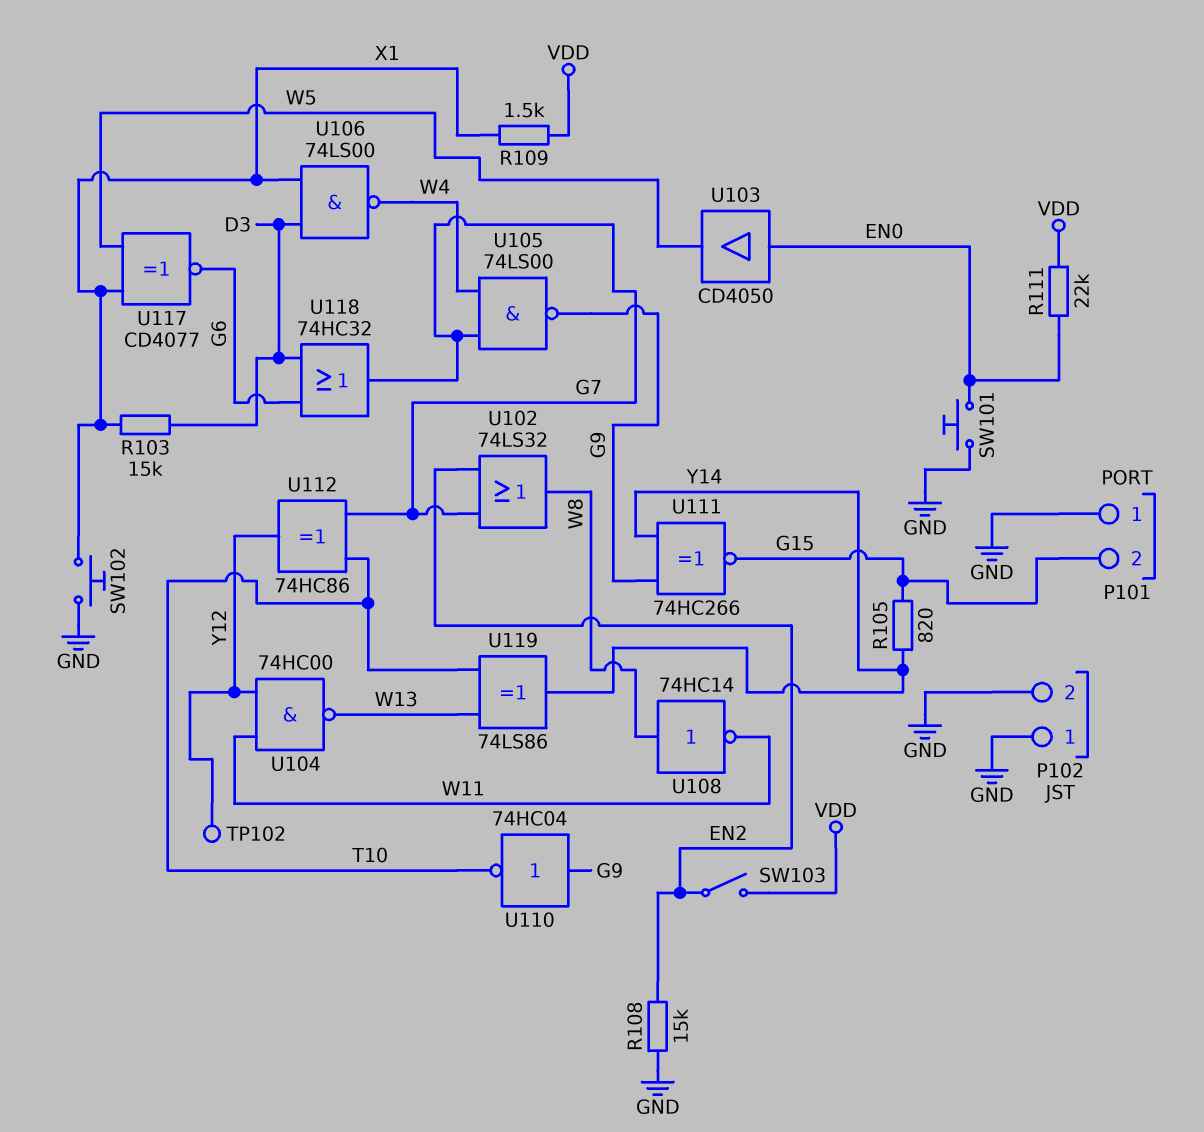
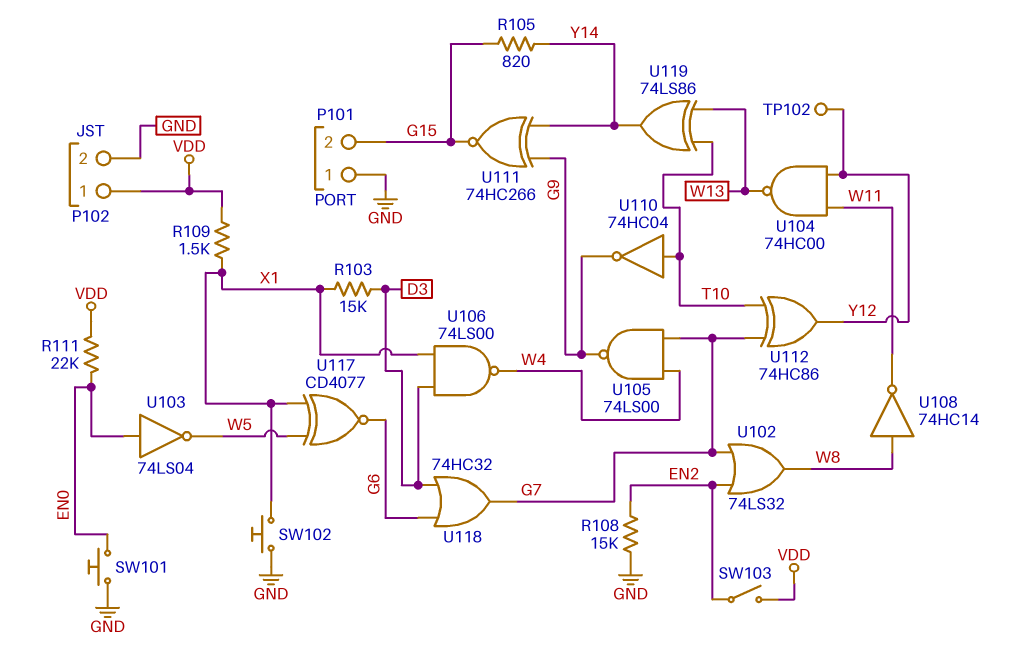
P102 pin 1: GND -> VDD
U103: buffer CD4050 (in EN0, out W5) -> NOT 74LS04 (in EN0, out W5)
U110: NOT 74HC04 (in G9, out T10) -> NOT 74HC04 (in T10, out G9)

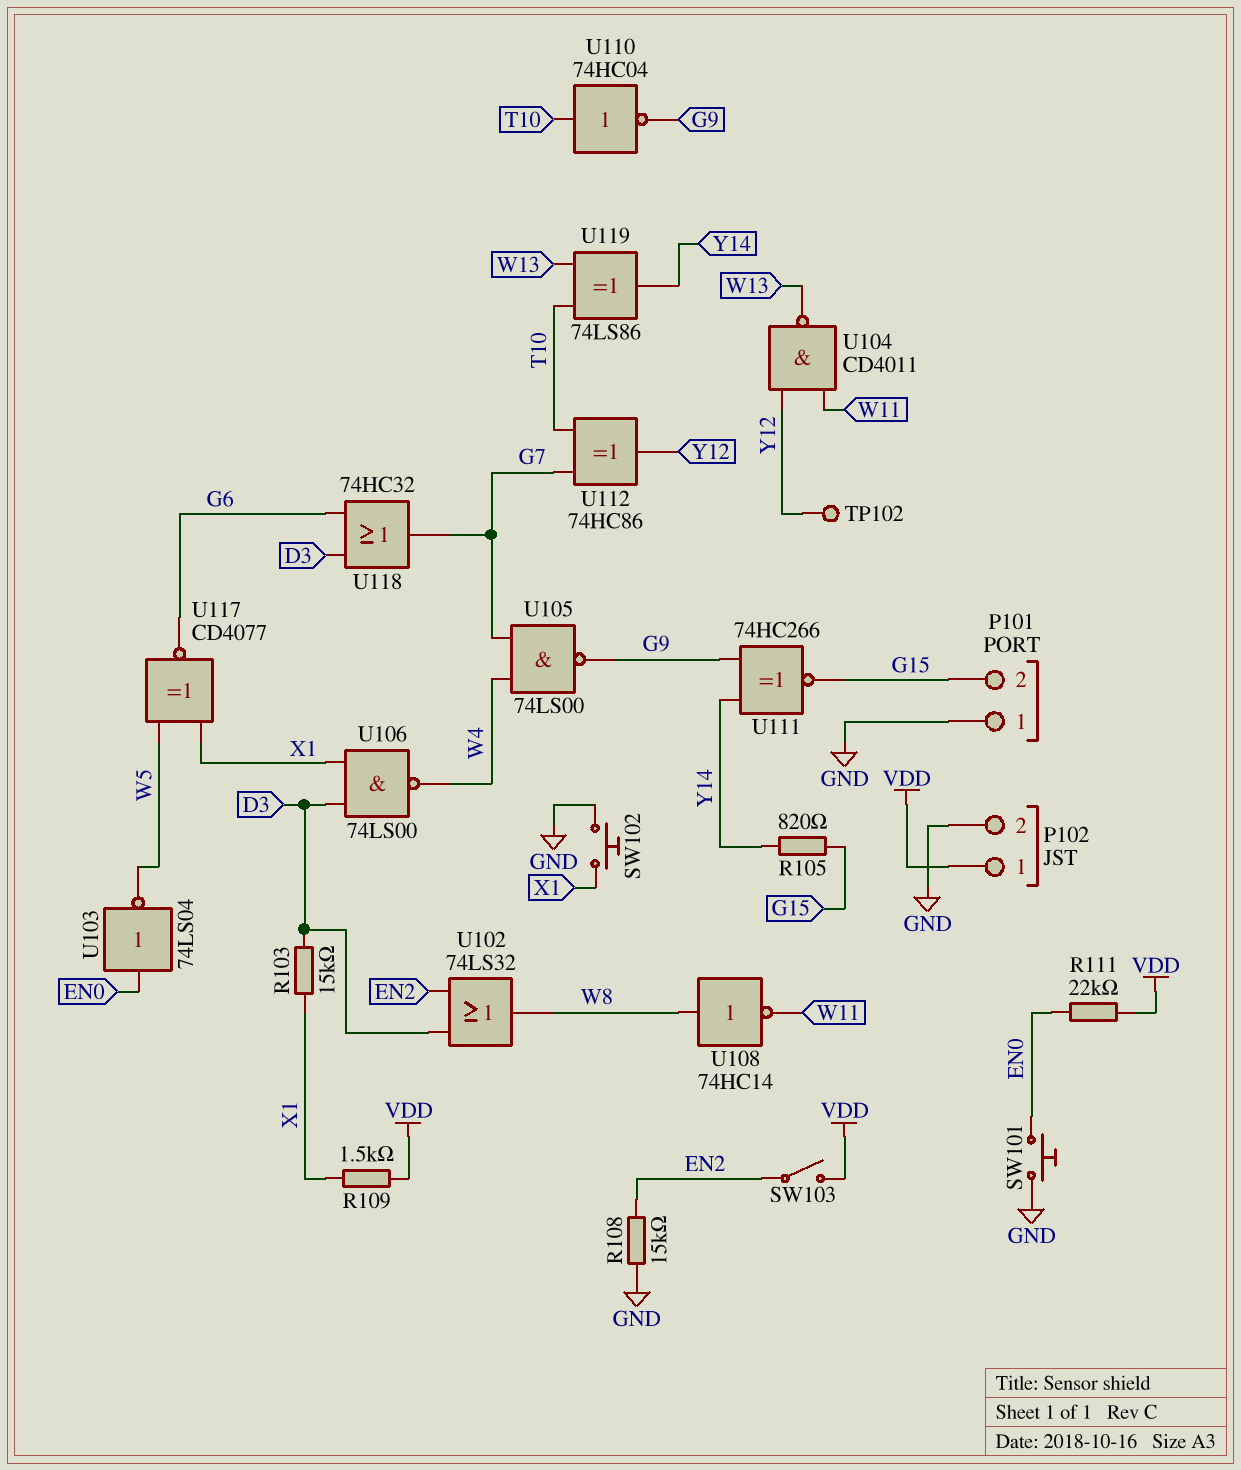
U102: OR 74LS32 (in EN2, in G7, out W8) -> OR 74LS32 (in D3, in EN2, out W8)
U104: NAND 74HC00 (in W11, in Y12, out W13) -> NAND CD4011 (in W11, in Y12, out W13)

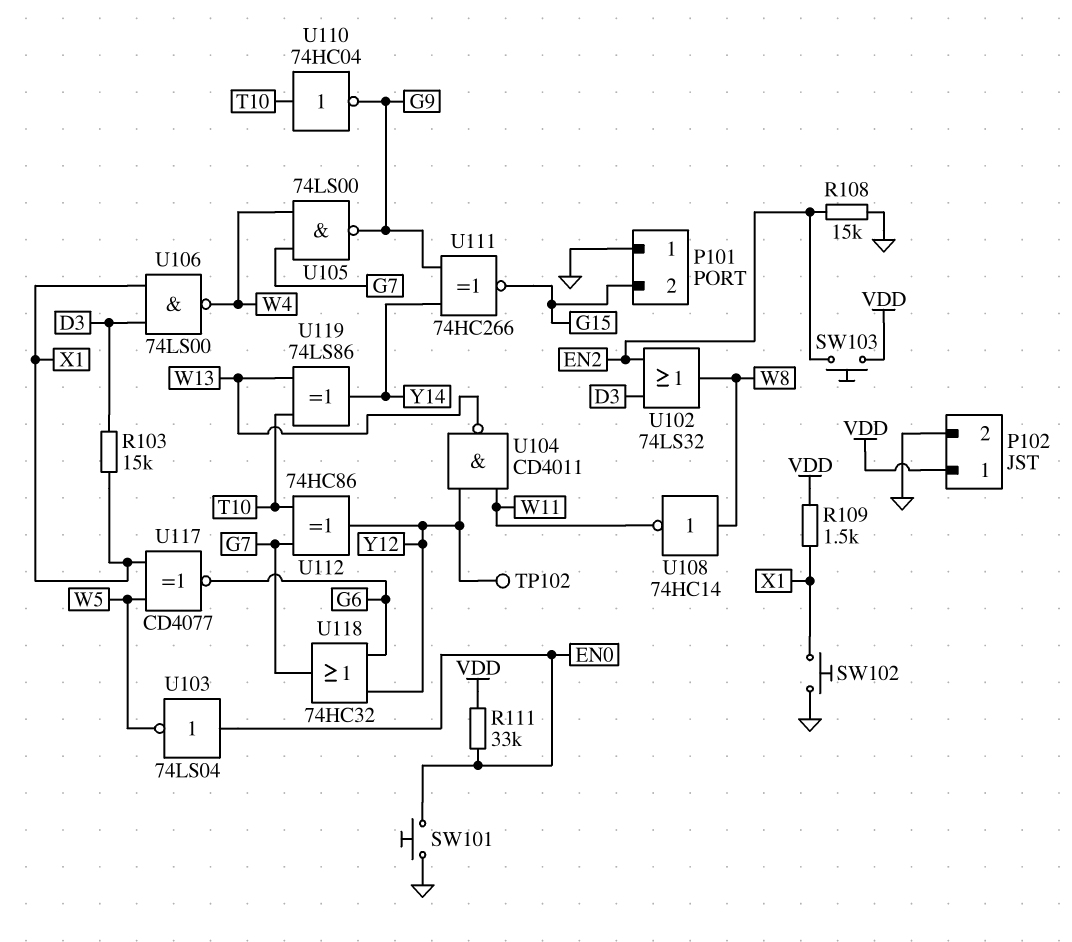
R105: 820 (G15, Y14) -> none
R111: 22k (EN0, VDD) -> 33k (EN0, VDD)
SW103: switch (EN2, VDD) -> button (EN2, VDD)
U118: OR 74HC32 (in D3, in G6, out G7) -> OR 74HC32 (in G6, in Y12, out G7)

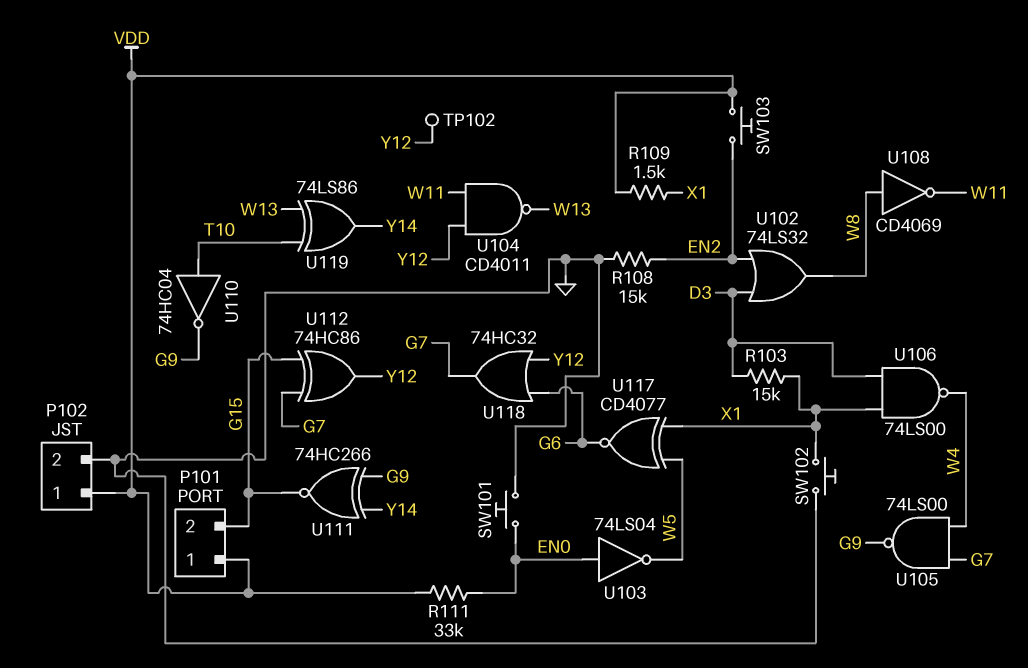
P101 pin 1: GND -> VDD
U108: NOT 74HC14 (in W8, out W11) -> NOT CD4069 (in W8, out W11)
U112: XOR 74HC86 (in G7, in T10, out Y12) -> XOR 74HC86 (in G7, in G15, out Y12)

